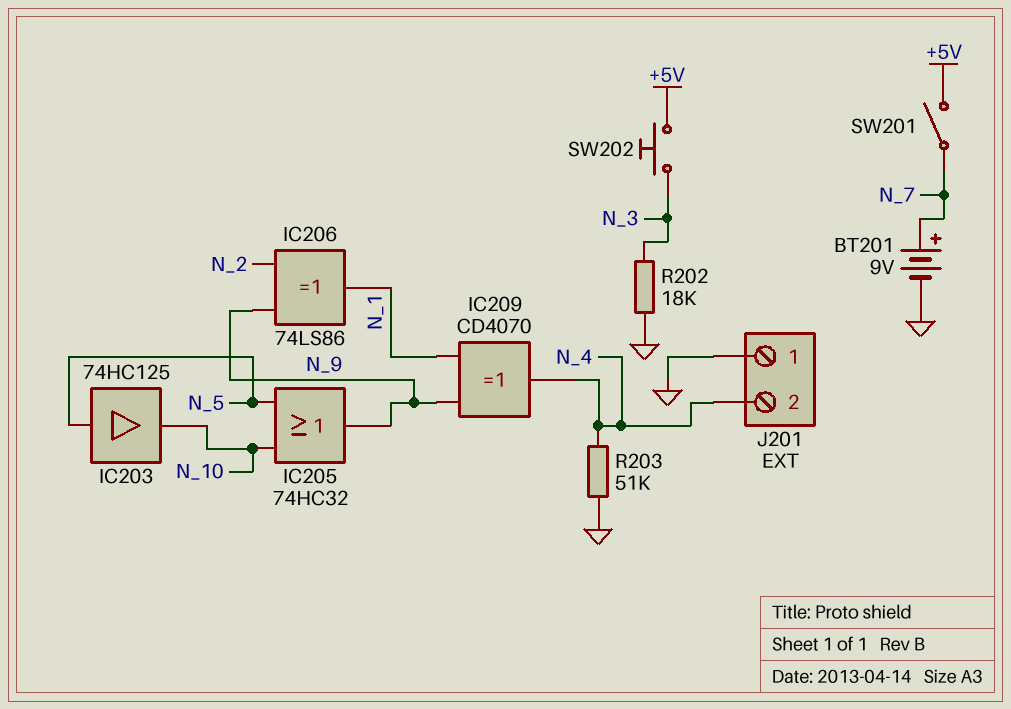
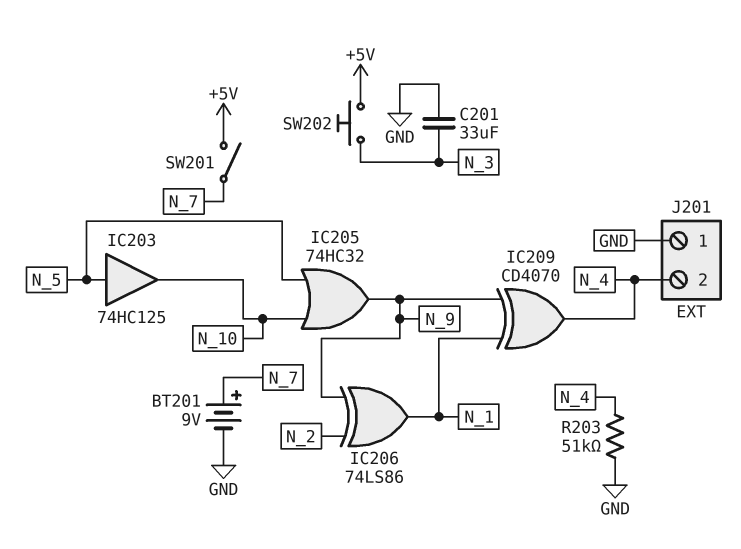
C201: none -> 33uF (GND, N_3)
R202: 18k (GND, N_3) -> none

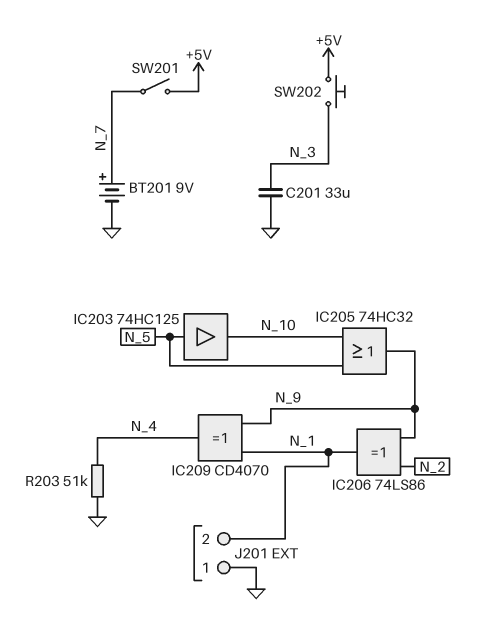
J201 pin 2: N_4 -> N_1

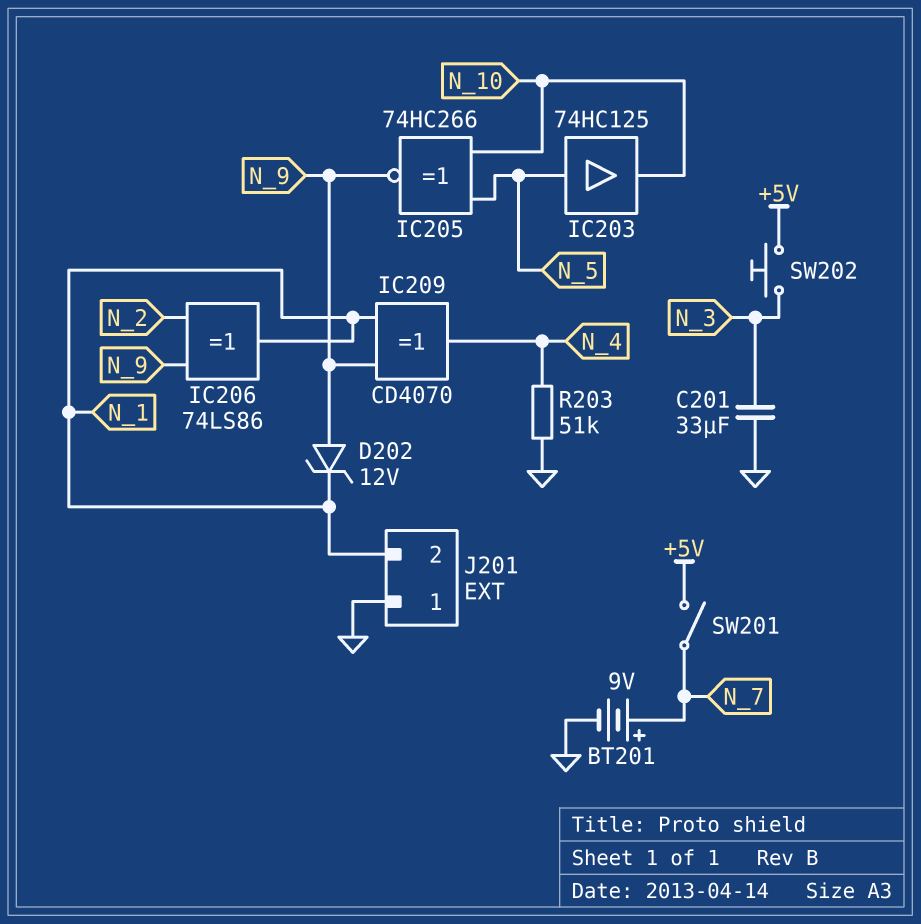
D202: none -> zener 12V (A N_9, K N_1)
IC205: OR 74HC32 (in N_5, in N_10, out N_9) -> XNOR 74HC266 (in N_5, in N_10, out N_9)

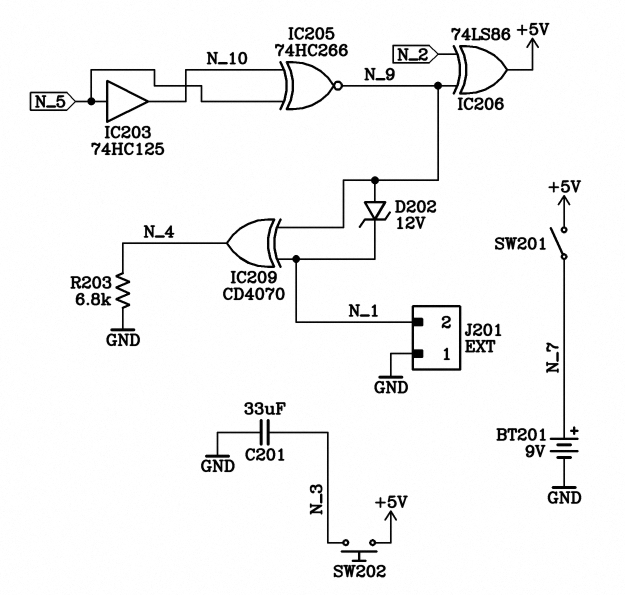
IC206: XOR 74LS86 (in N_2, in N_9, out N_1) -> XOR 74LS86 (in N_2, in N_9, out +5V)
R203: 51k (GND, N_4) -> 6.8k (GND, N_4)

